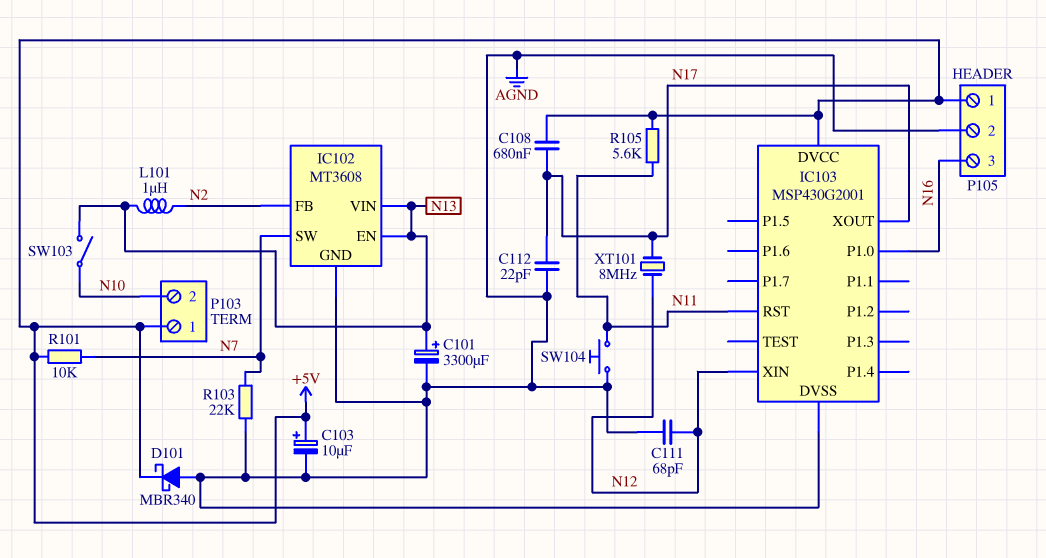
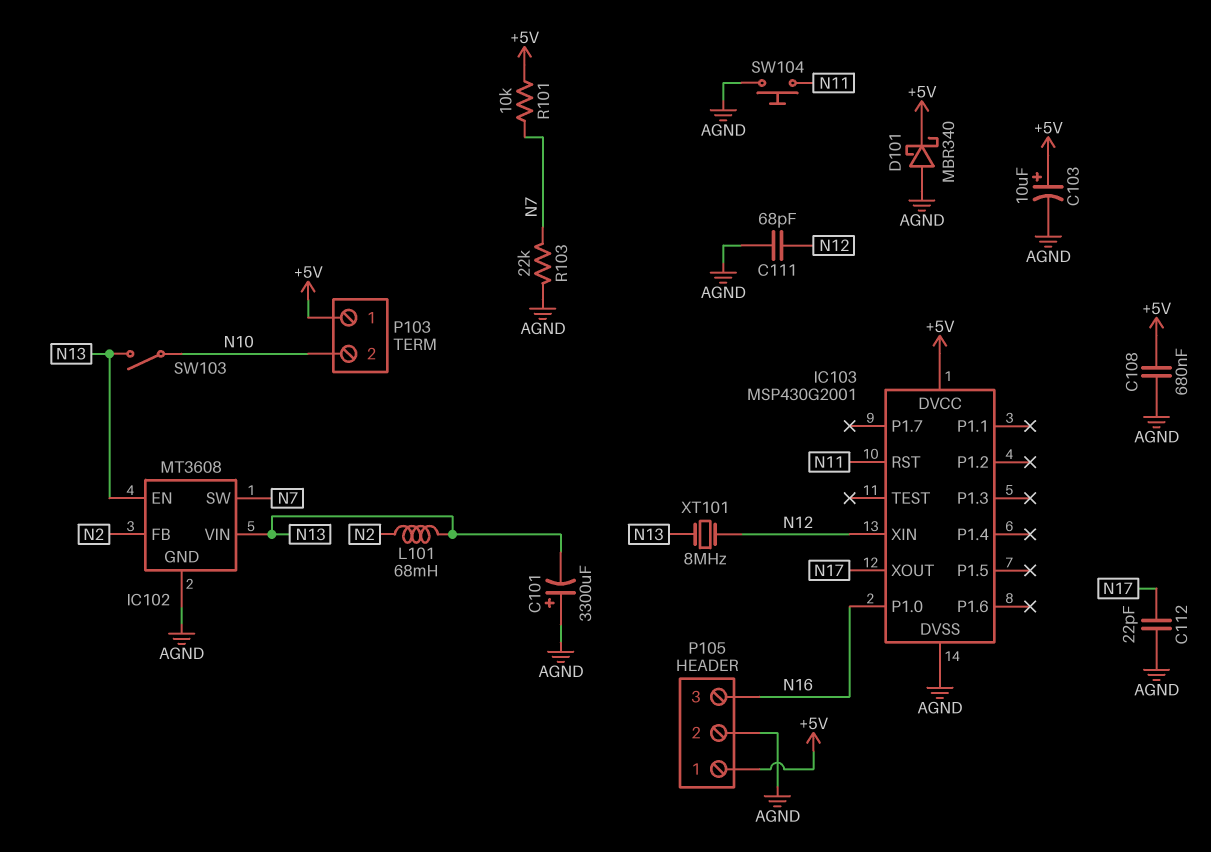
C101: 3300uF (plus N13, minus AGND) -> 3300uF (plus AGND, minus N13)
C108: 680nF (+5V, N17) -> 680nF (+5V, AGND)
L101: 1uH (N2, N13) -> 68mH (N2, N13)
R105: 5.6k (+5V, N11) -> none
XT101: 8MHz (N12, N17) -> 8MHz (N12, N13)

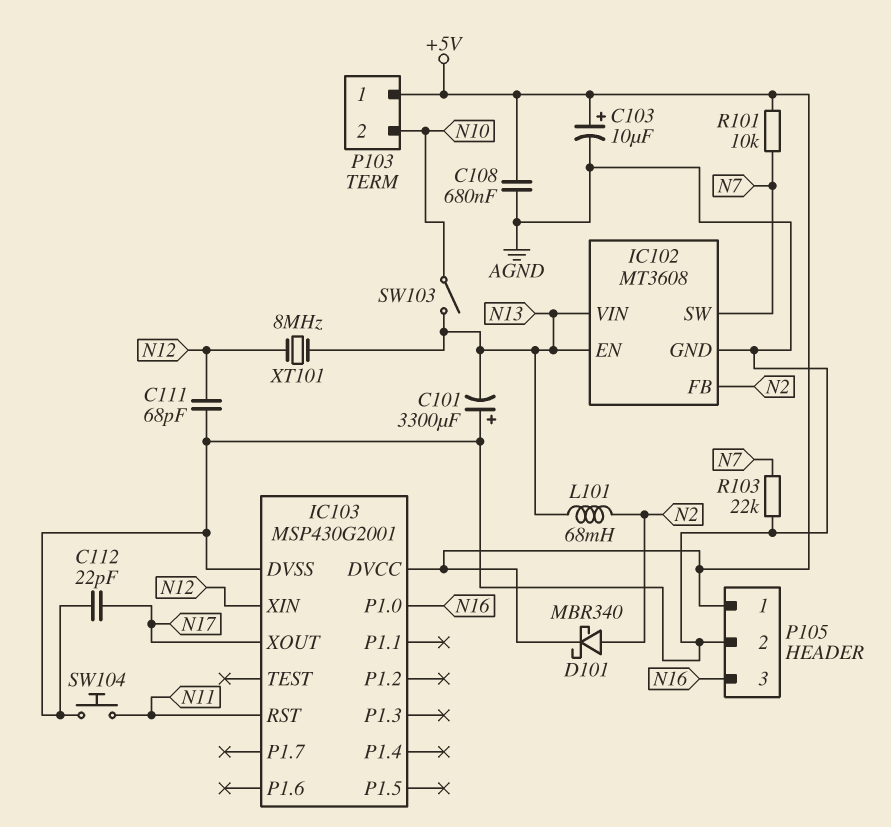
D101: schottky MBR340 (A AGND, K +5V) -> schottky MBR340 (A N2, K +5V)

